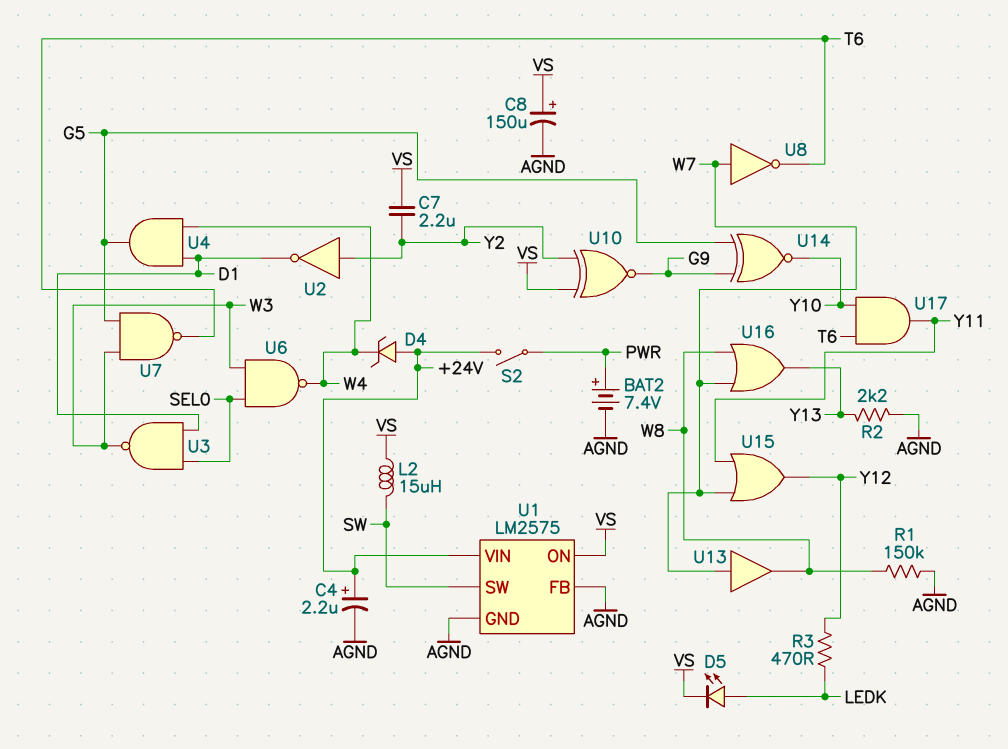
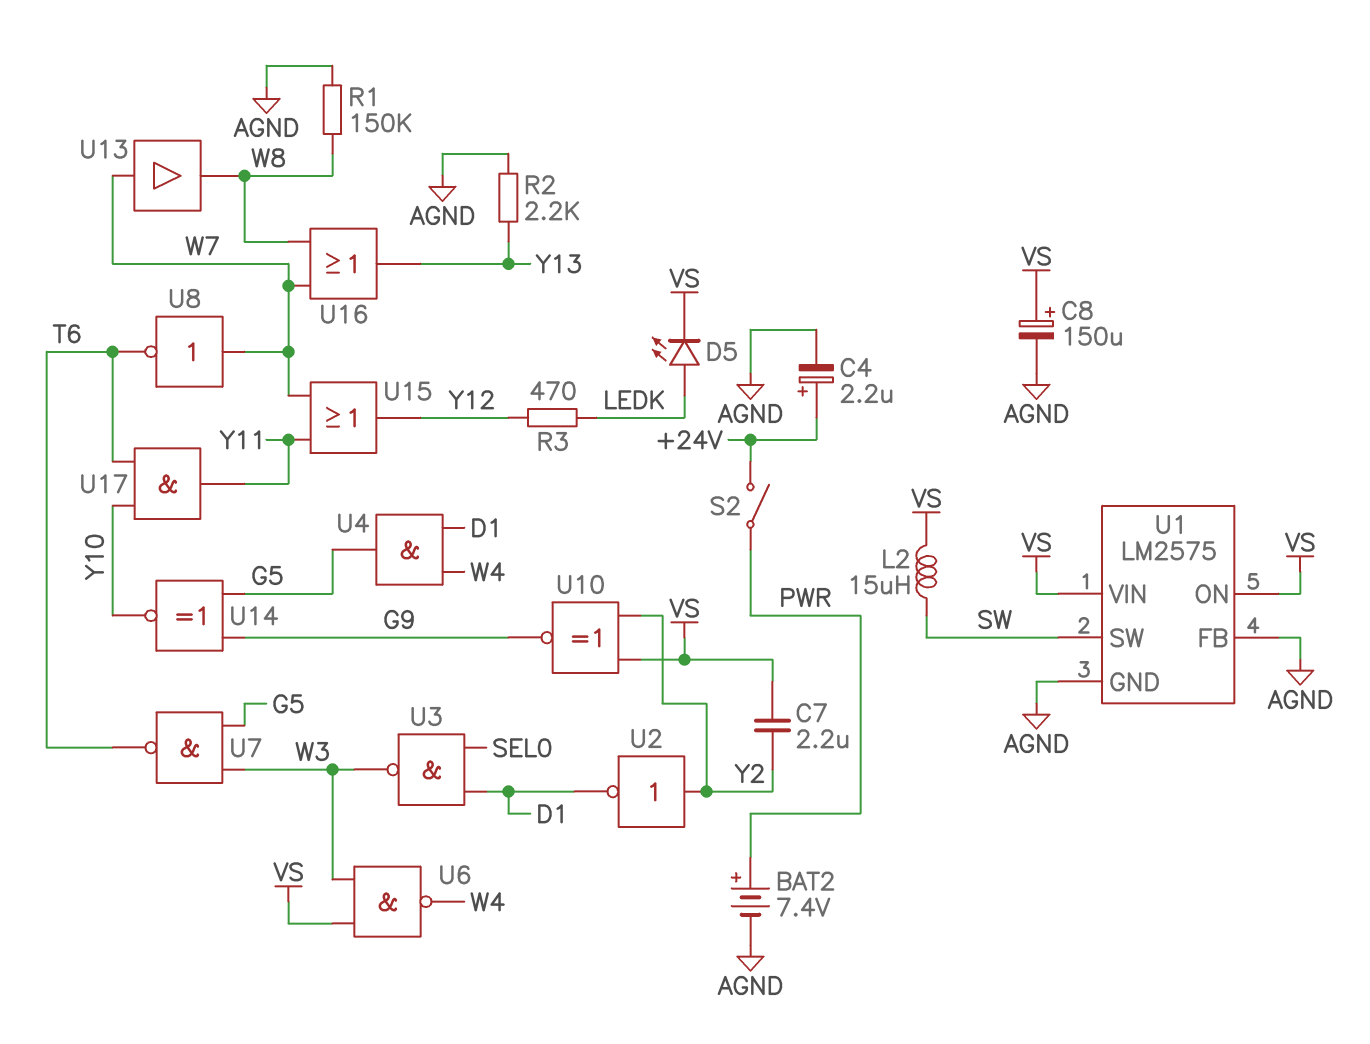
D4: zener (A +24V, K W4) -> none
U1 pin VIN: +24V -> VS
U6: NAND (in SEL0, in W3, out W4) -> NAND (in VS, in W3, out W4)

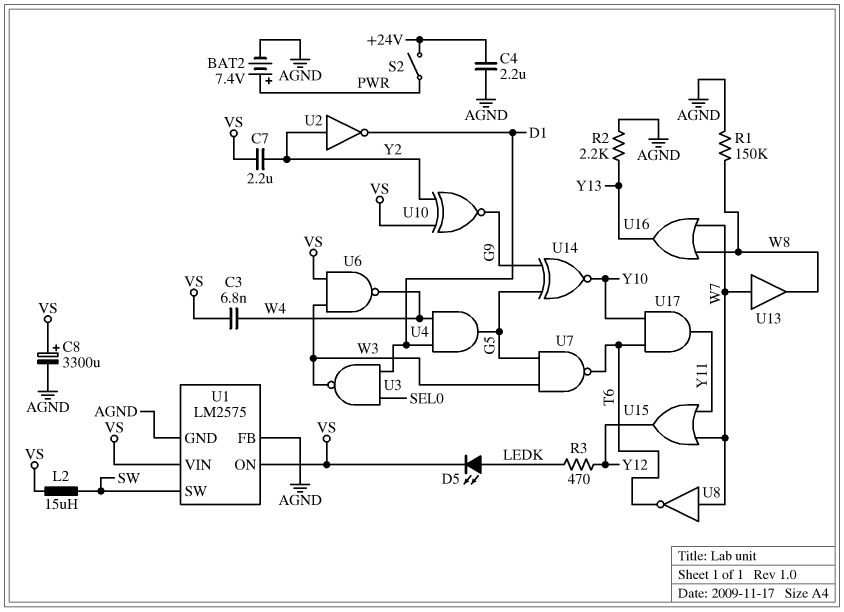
C3: none -> 6.8nF (VS, W4)
C4: 2.2uF (plus +24V, minus AGND) -> 2.2uF (+24V, AGND)
C8: 150uF (plus VS, minus AGND) -> 3300uF (plus VS, minus AGND)

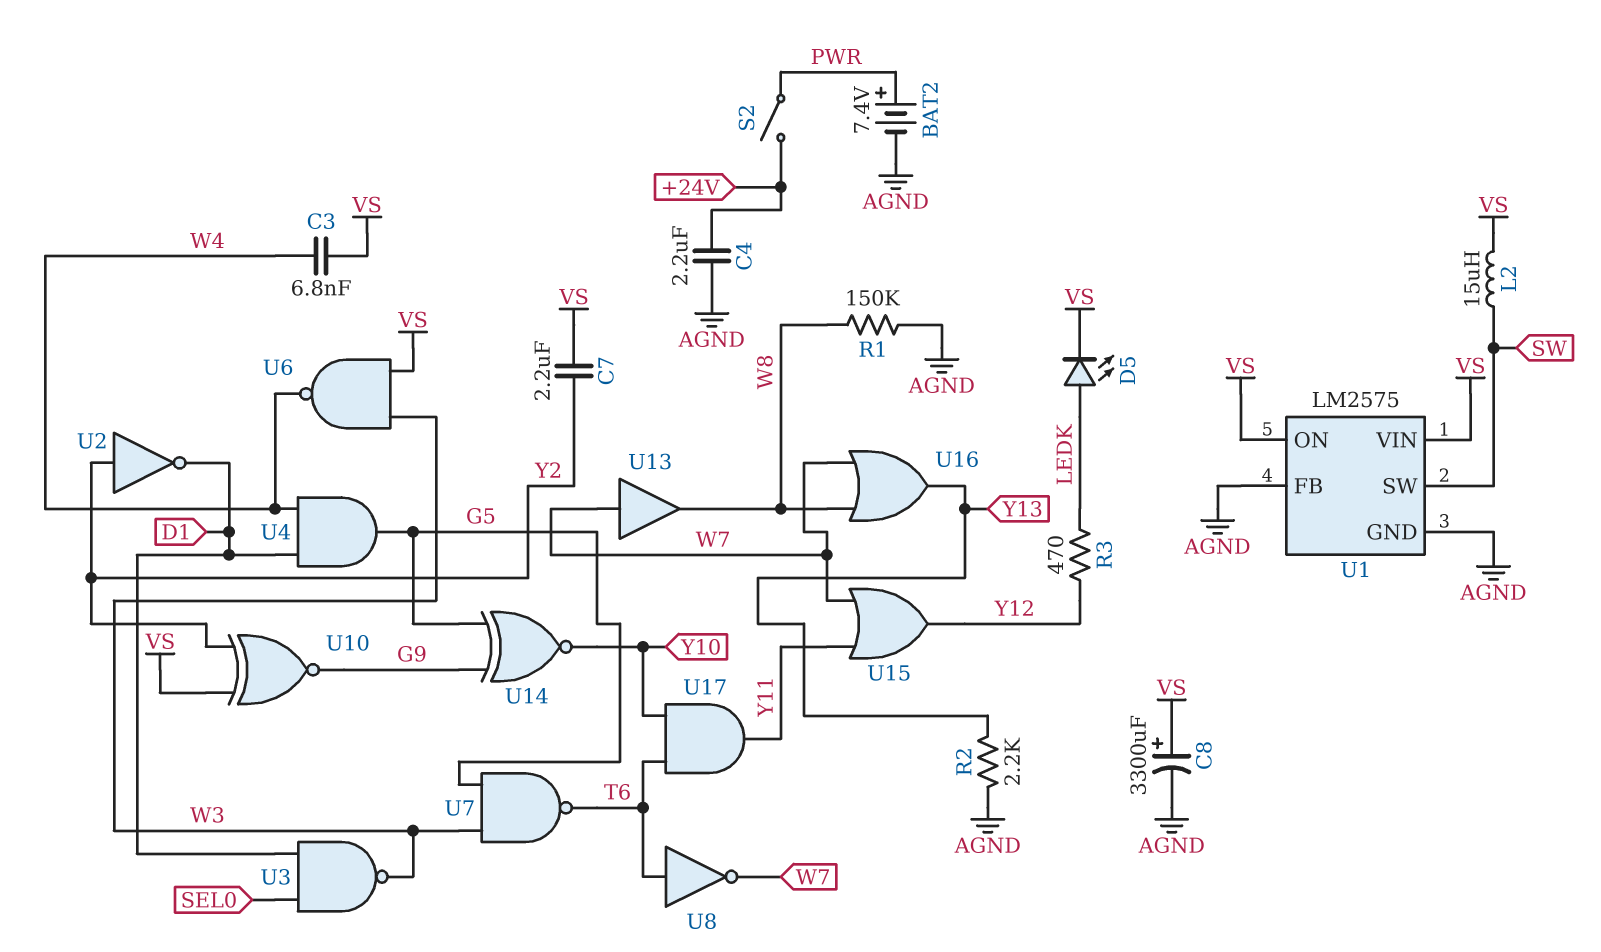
U8: NOT (in W7, out T6) -> NOT (in T6, out W7)

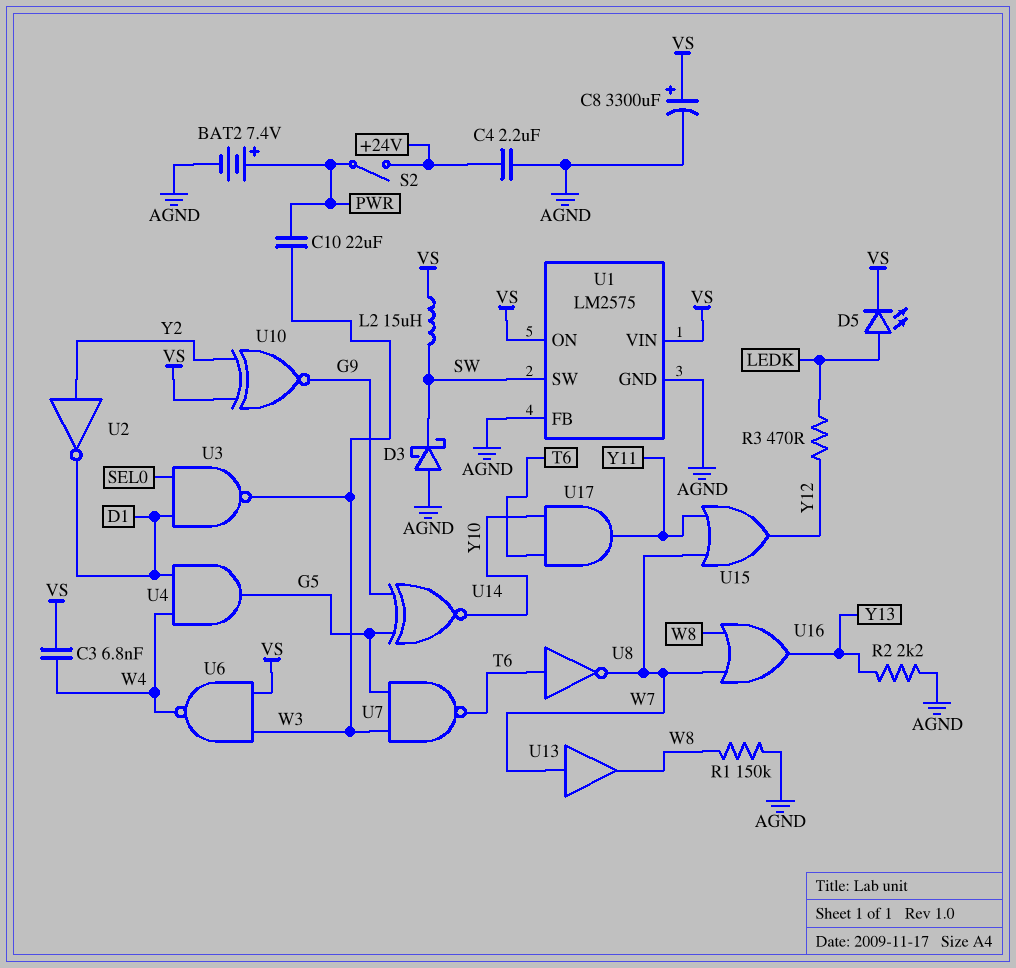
C7: 2.2uF (VS, Y2) -> none
C10: none -> 22uF (PWR, W3)
D3: none -> schottky (A AGND, K SW)

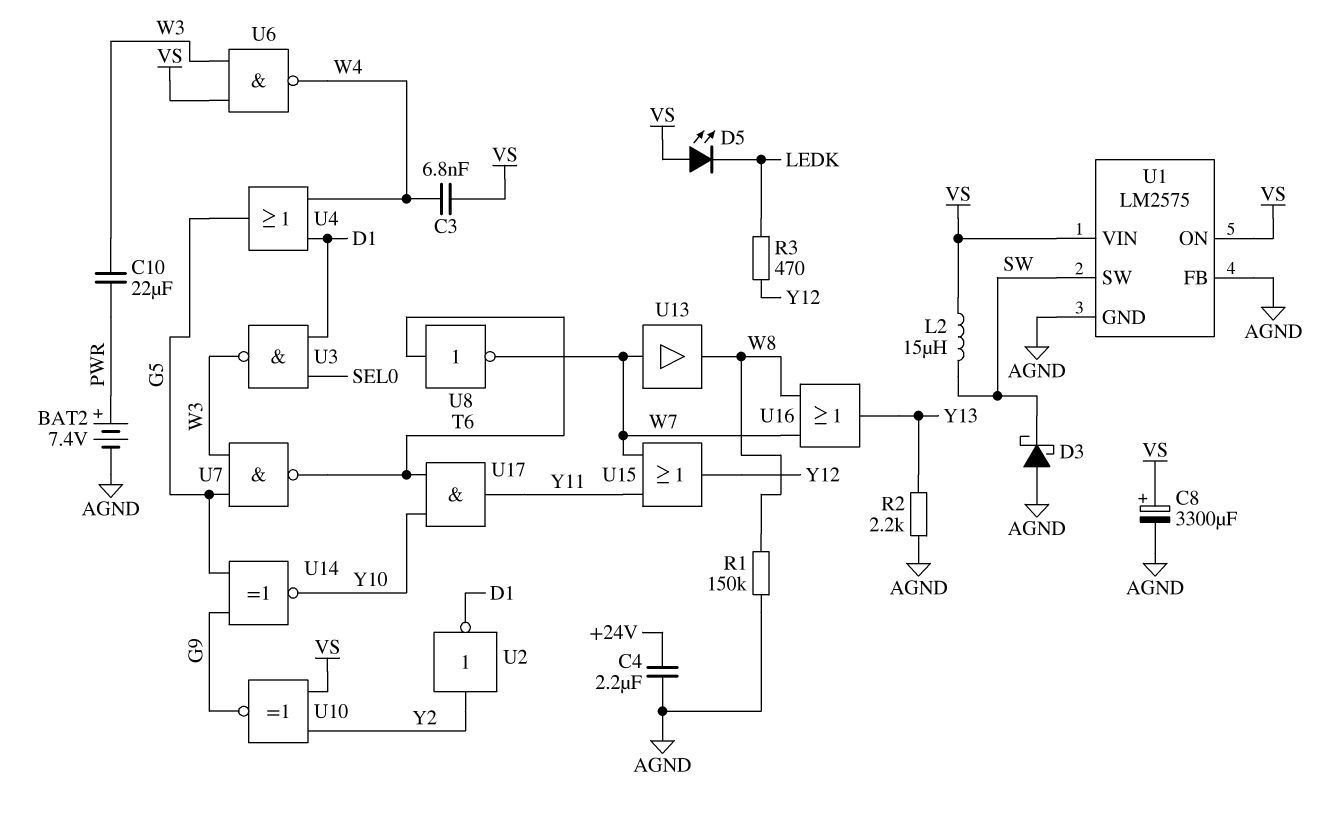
D5: LED (A LEDK, K VS) -> LED (A VS, K LEDK)
S2: switch (+24V, PWR) -> none
U4: AND (in D1, in W4, out G5) -> OR (in D1, in W4, out G5)

